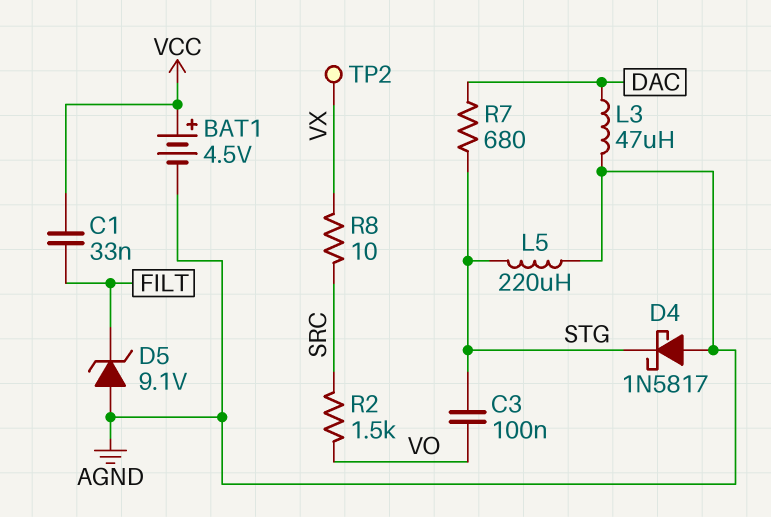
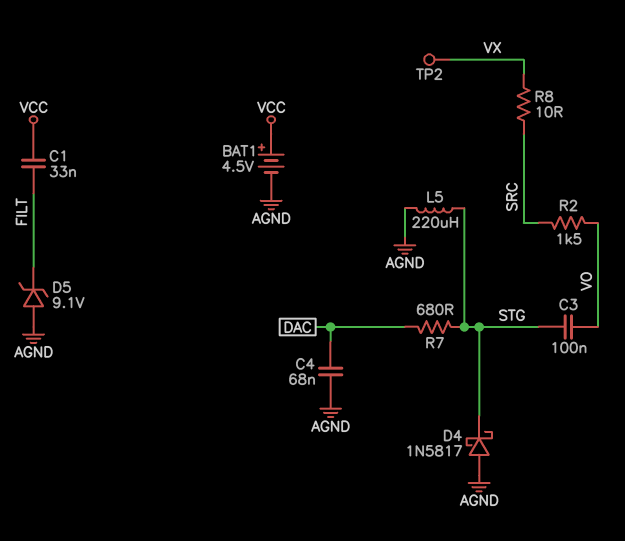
C4: none -> 68nF (AGND, DAC)
L3: 47uH (AGND, DAC) -> none

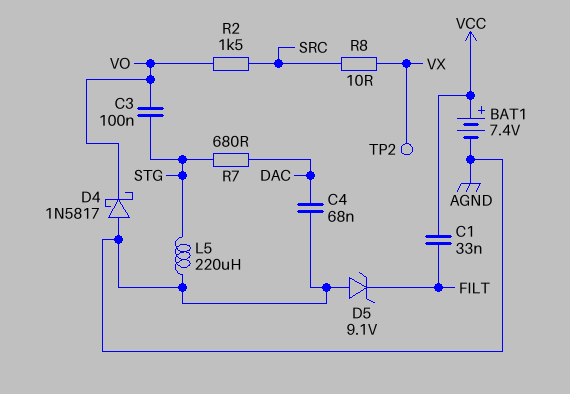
BAT1: 4.5V (plus VCC, minus AGND) -> 7.4V (plus VCC, minus AGND)
D4: schottky 1N5817 (A AGND, K STG) -> schottky 1N5817 (A AGND, K VO)

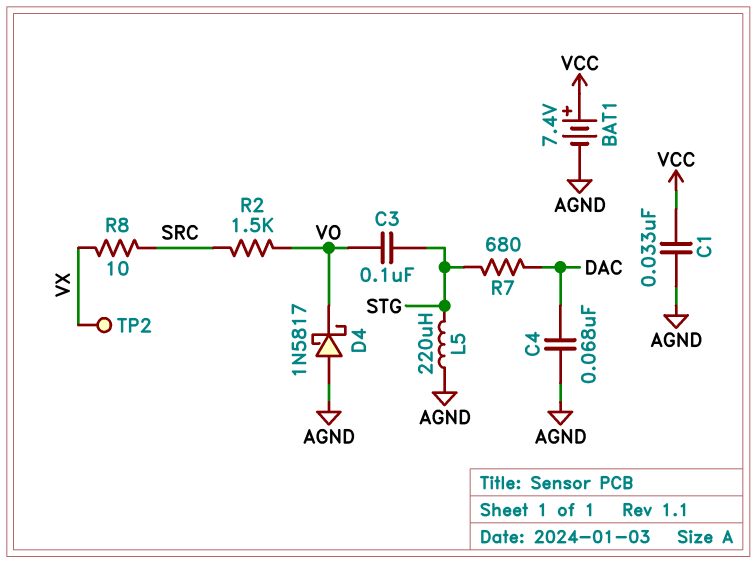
C1: 33nF (FILT, VCC) -> 33nF (AGND, VCC)
D5: zener 9.1V (A AGND, K FILT) -> none

